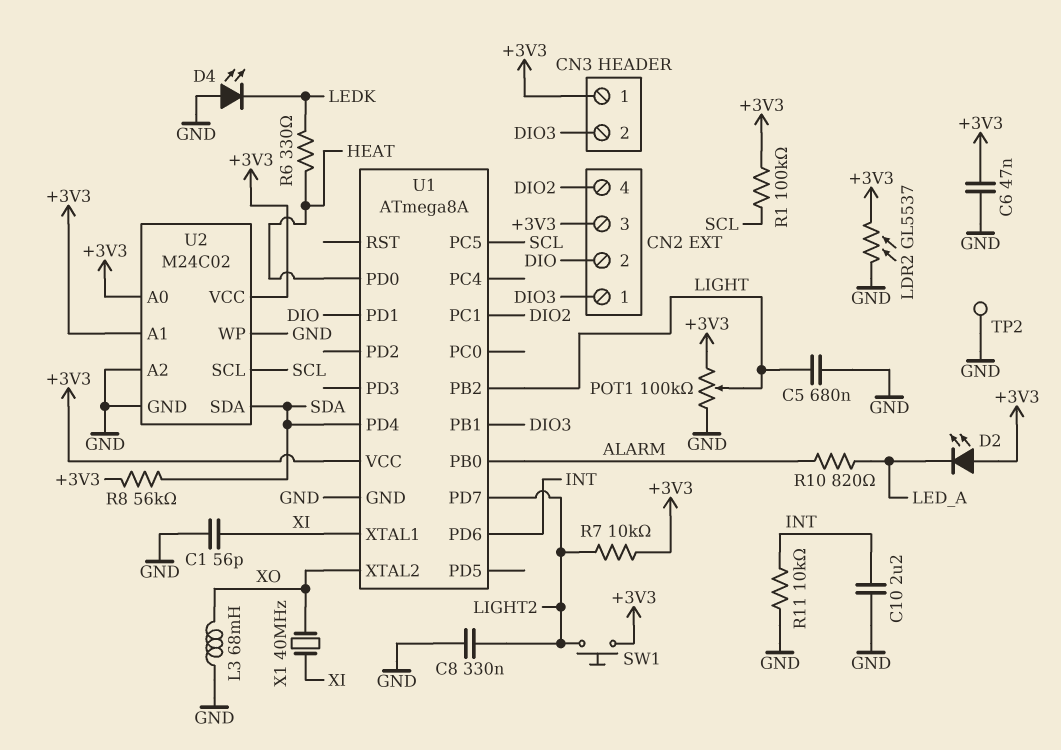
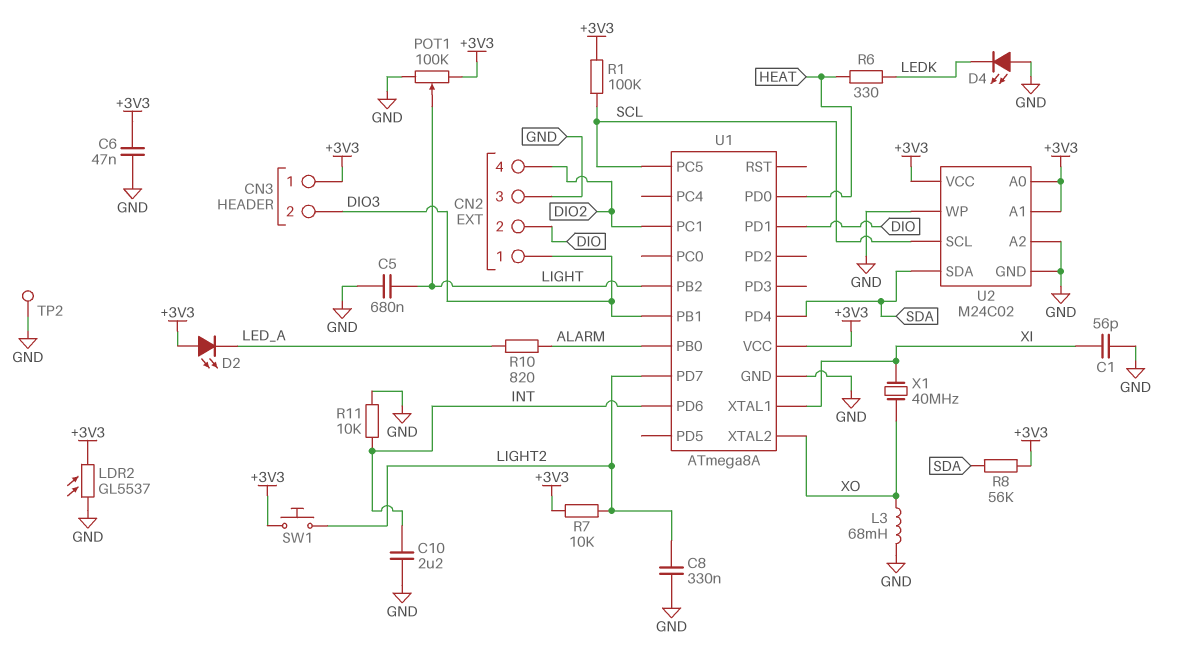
CN2 pin 3: +3V3 -> GND

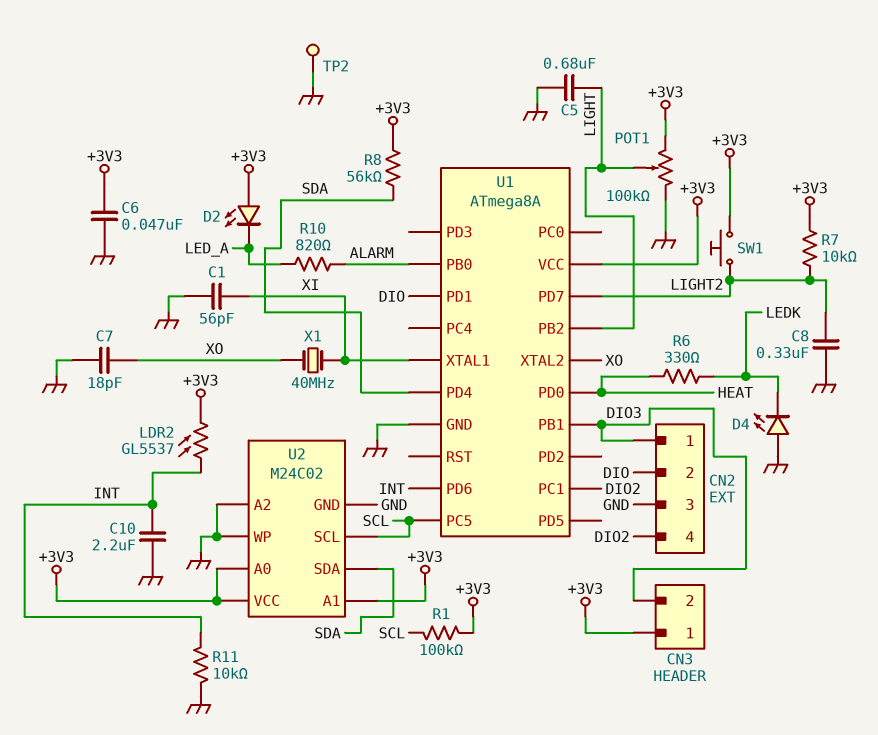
C7: none -> 18pF (GND, XO)
L3: 68mH (GND, XO) -> none
LDR2: GL5537 (+3V3, GND) -> GL5537 (+3V3, INT)

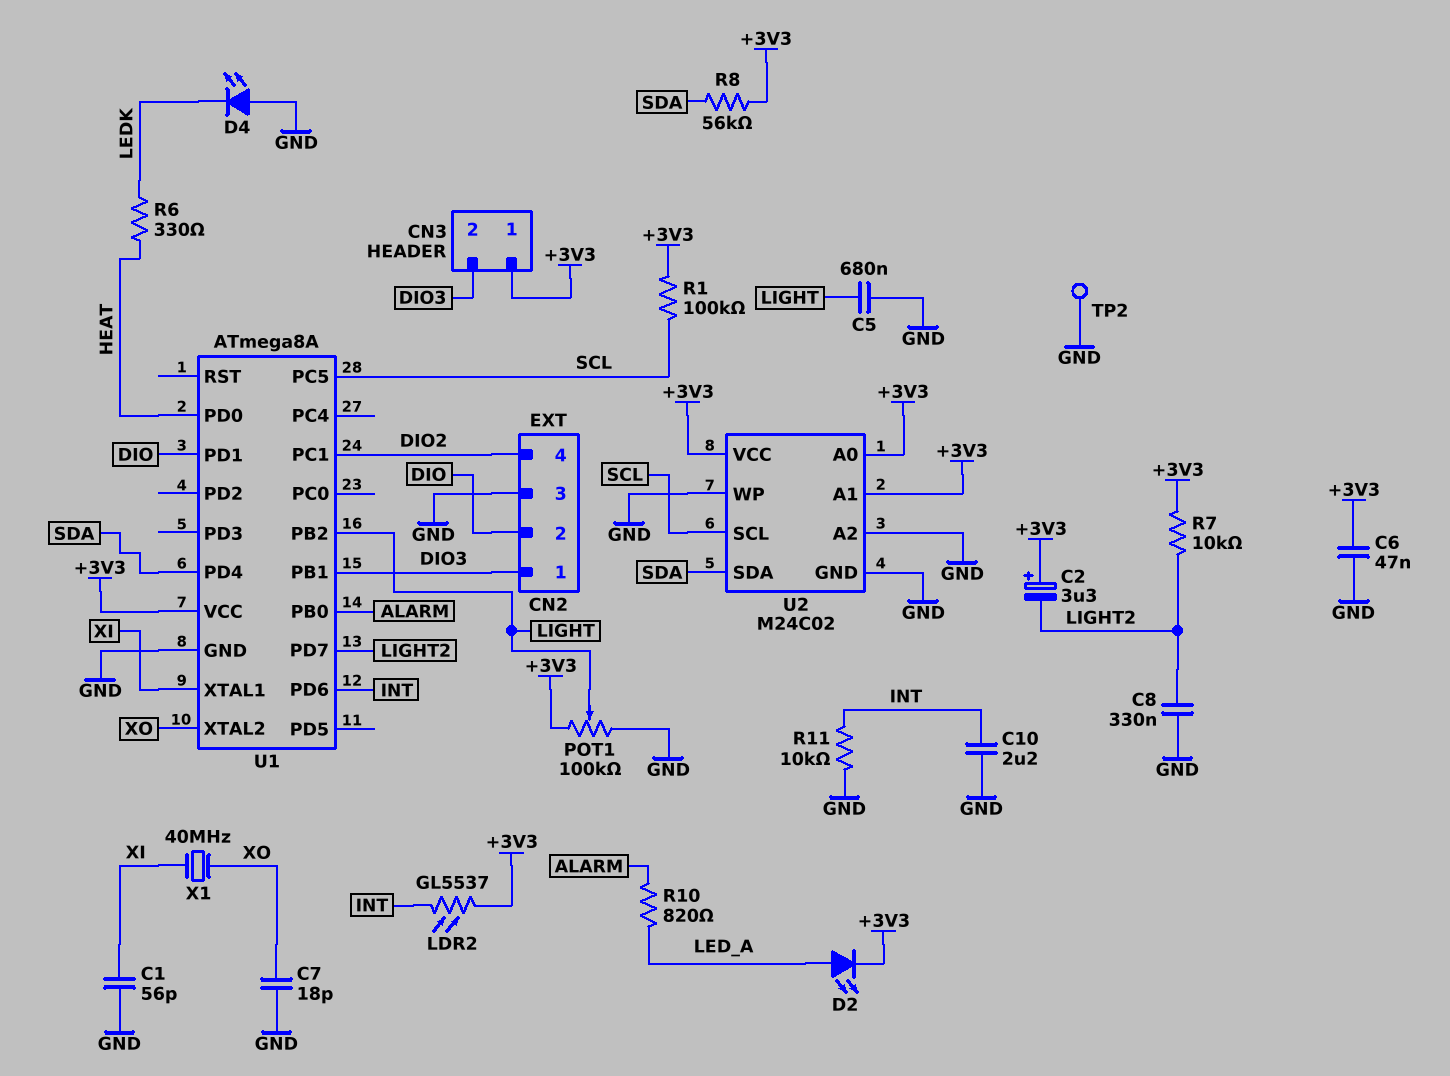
C2: none -> 3.3uF (plus +3V3, minus LIGHT2)
D2: LED (A +3V3, K LED_A) -> LED (A LED_A, K +3V3)
SW1: button (+3V3, LIGHT2) -> none

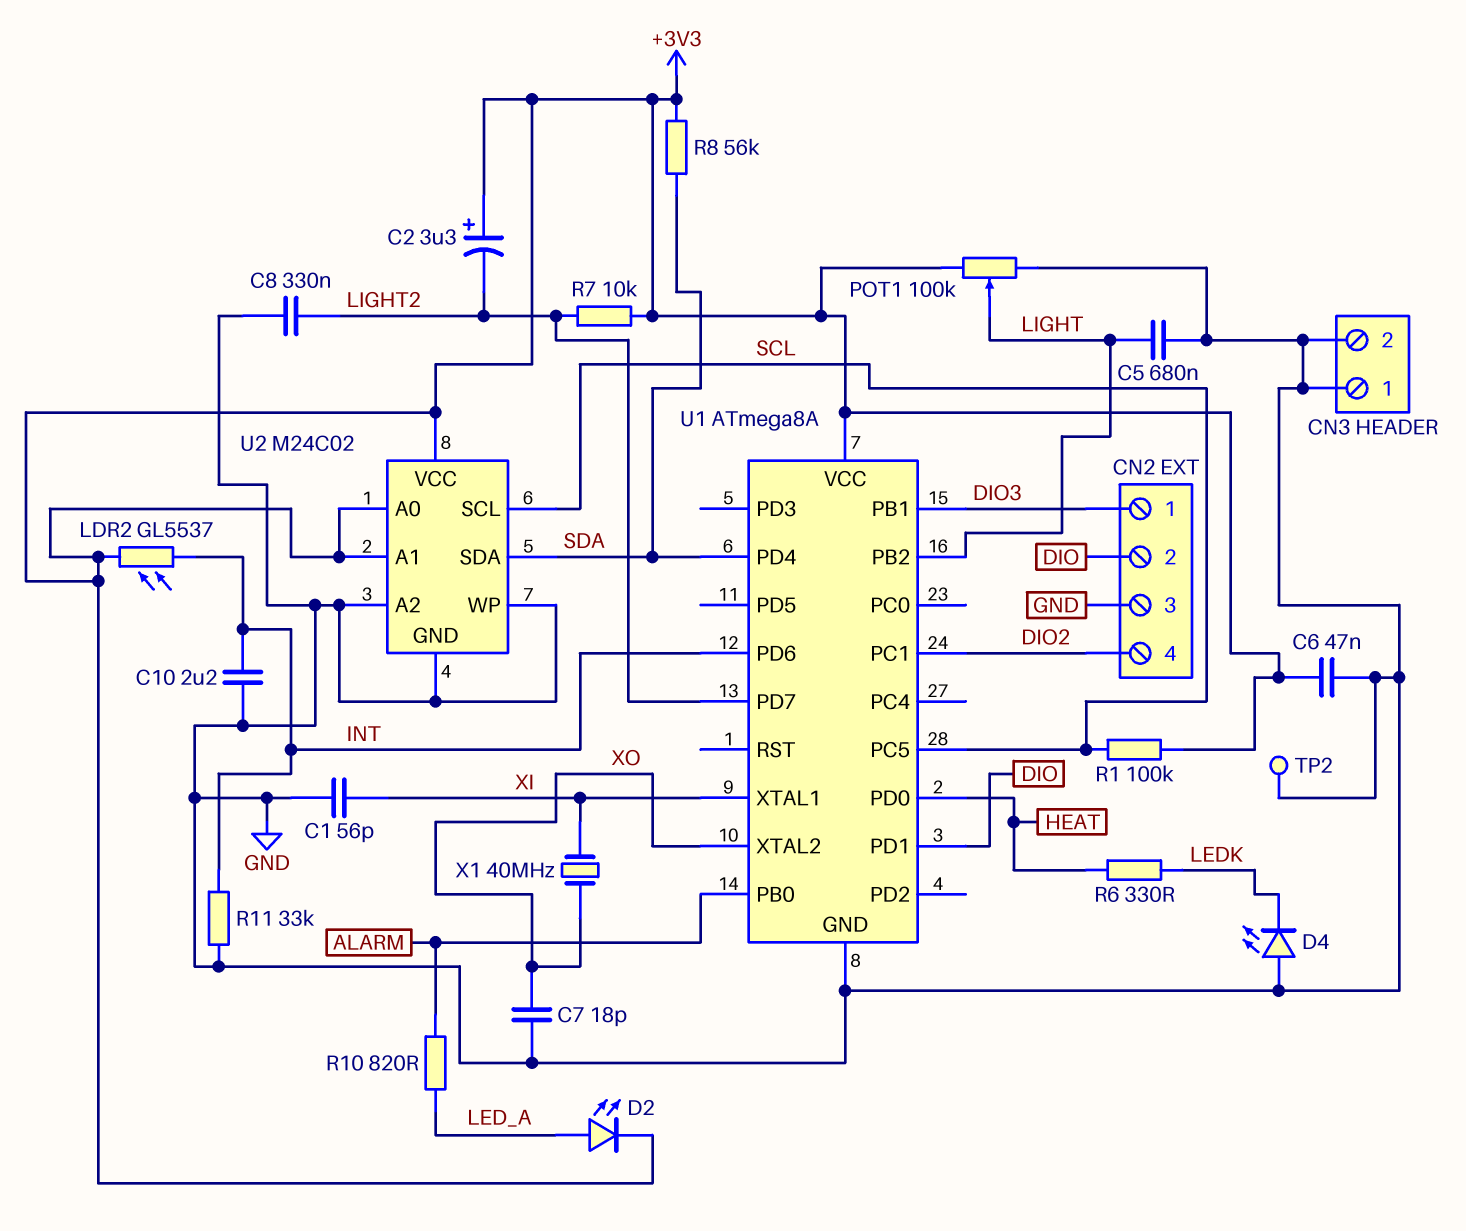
CN3 pin 1: +3V3 -> GND
CN3 pin 2: DIO3 -> GND
R11: 10k (GND, INT) -> 33k (GND, INT)

